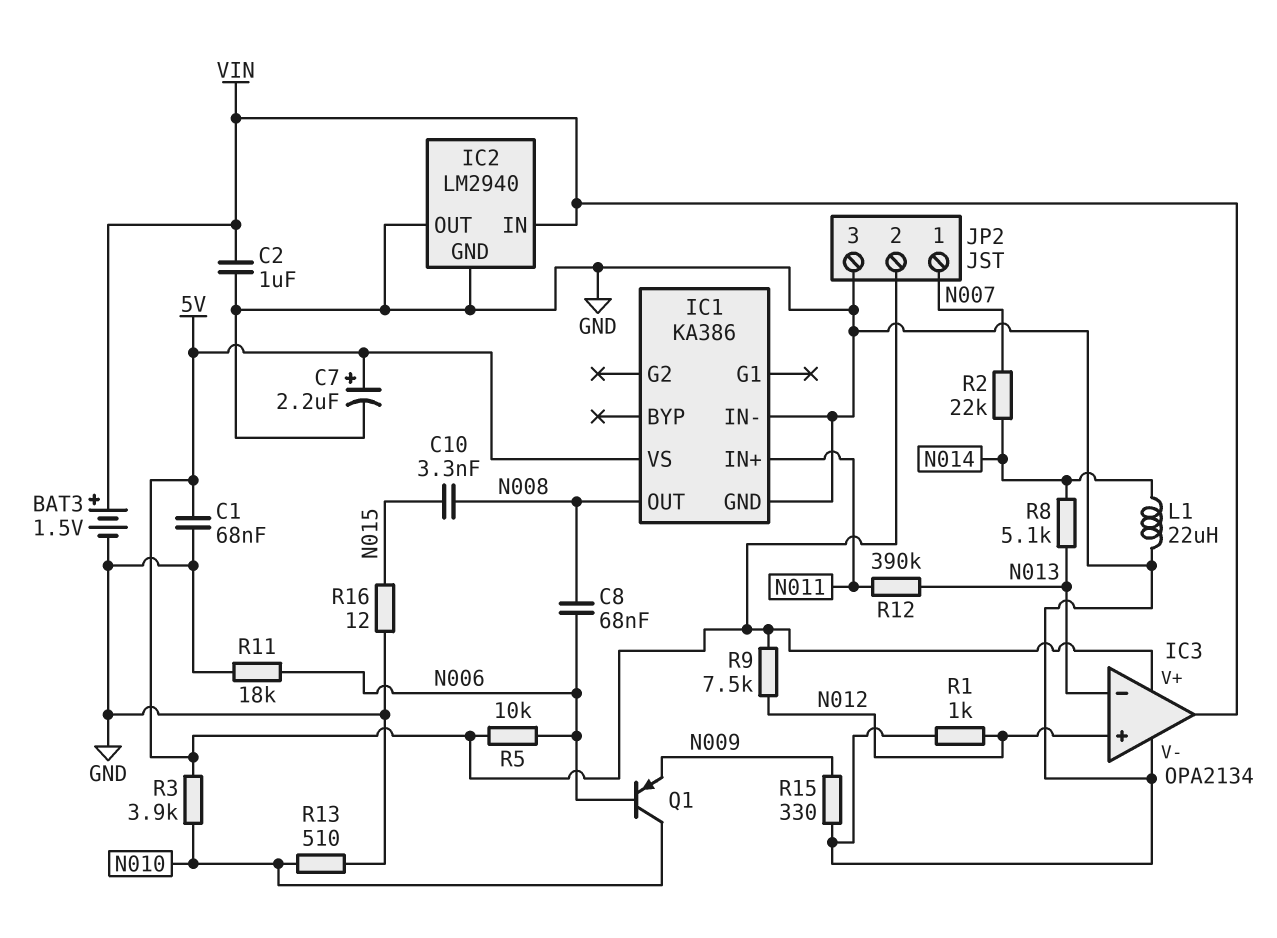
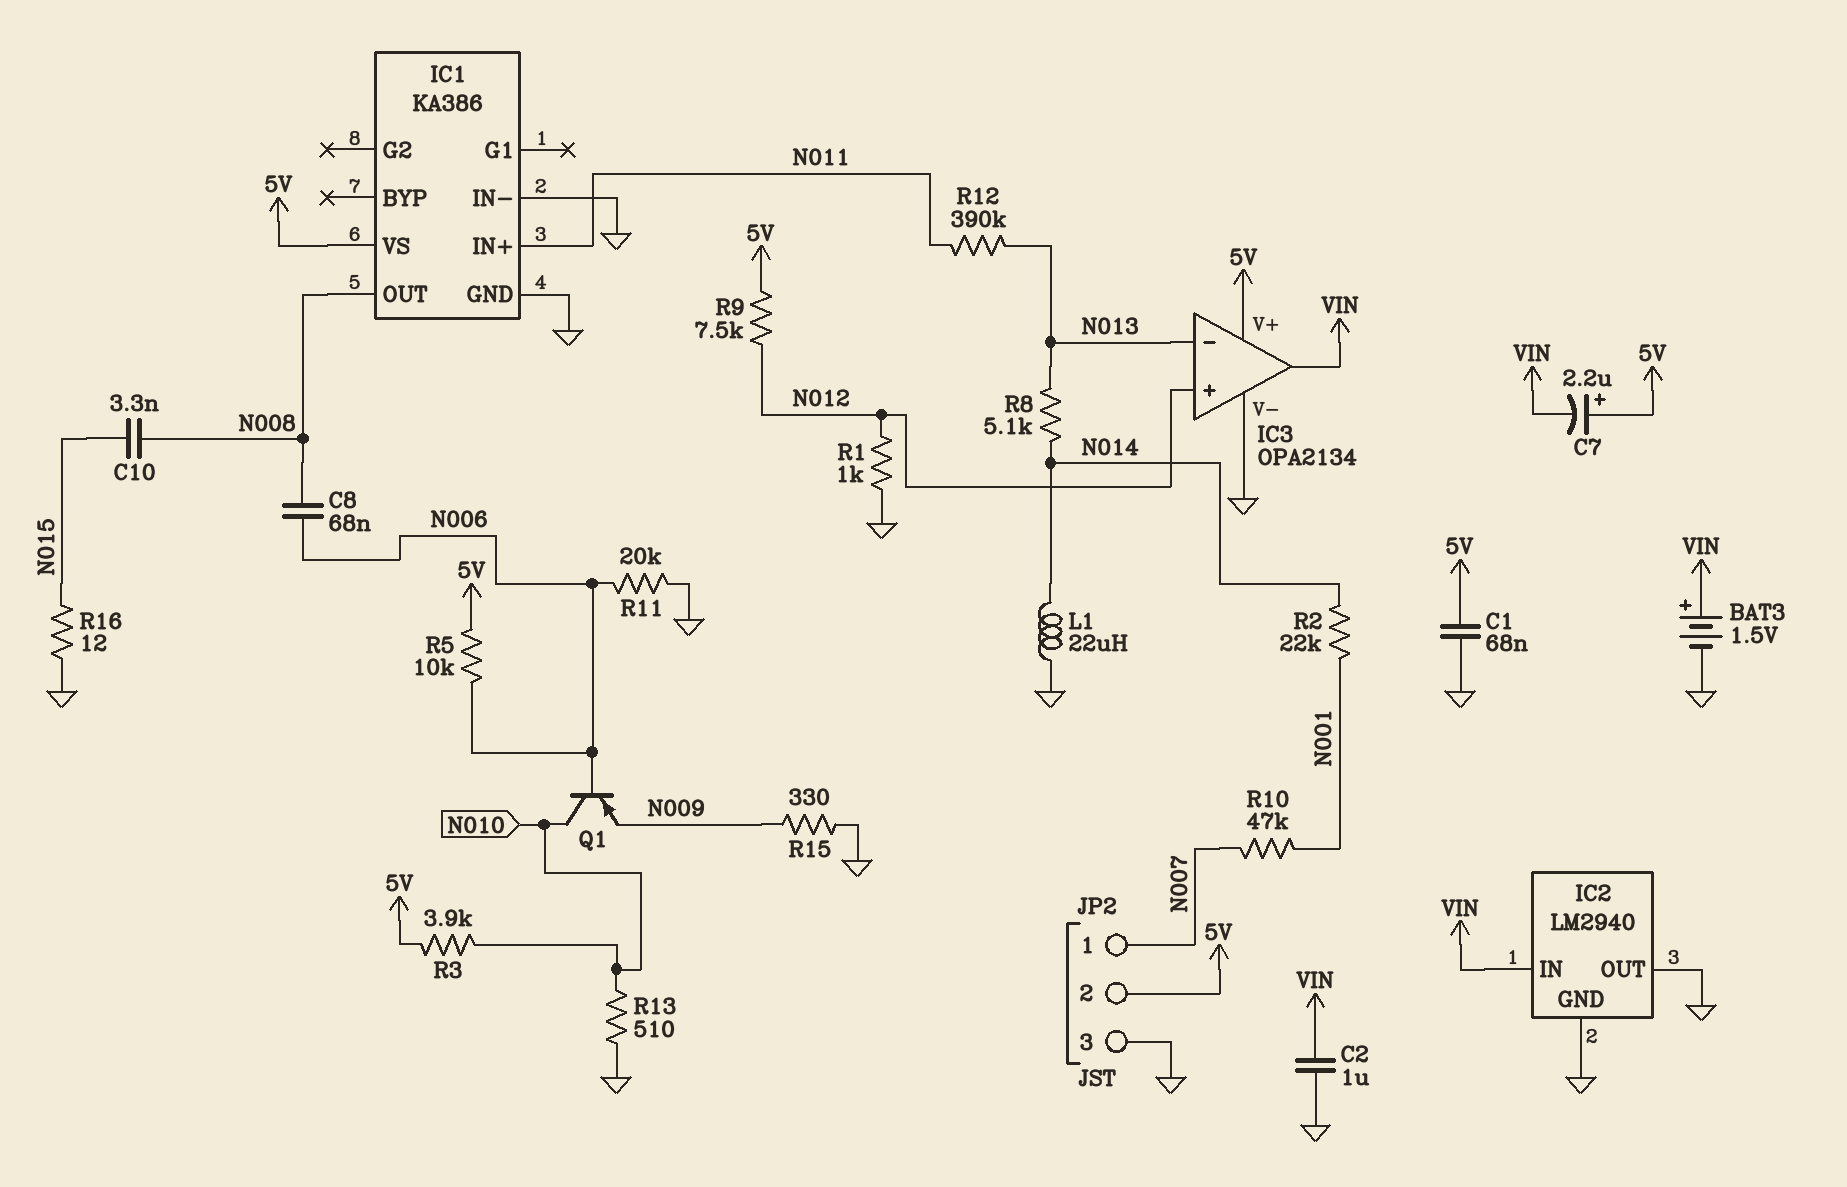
C7: 2.2uF (plus 5V, minus GND) -> 2.2uF (plus 5V, minus VIN)
R2: 22k (N007, N014) -> 22k (N001, N014)
R10: none -> 47k (N001, N007)
R11: 18k (GND, N006) -> 20k (GND, N006)

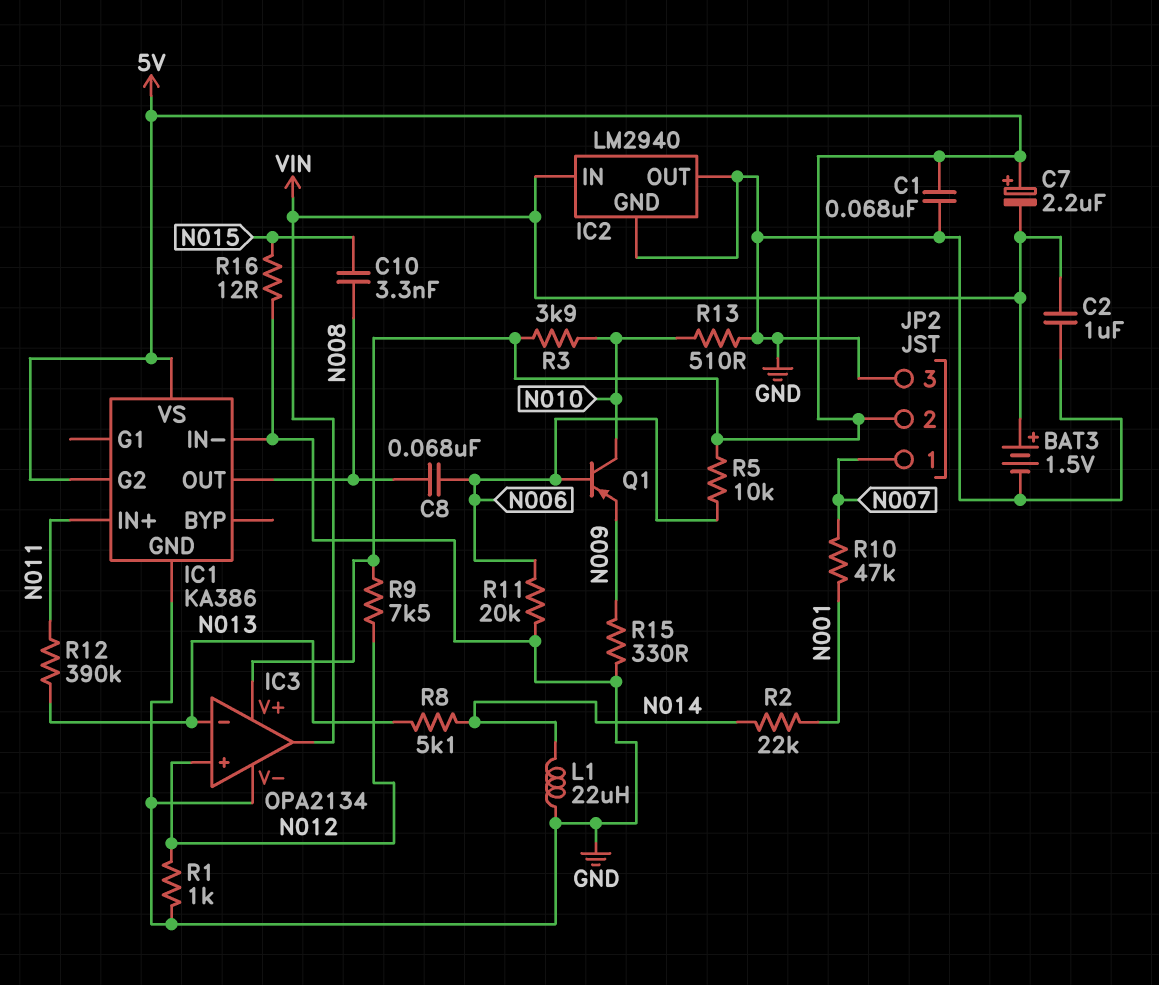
IC1 pin G2: none -> 5V

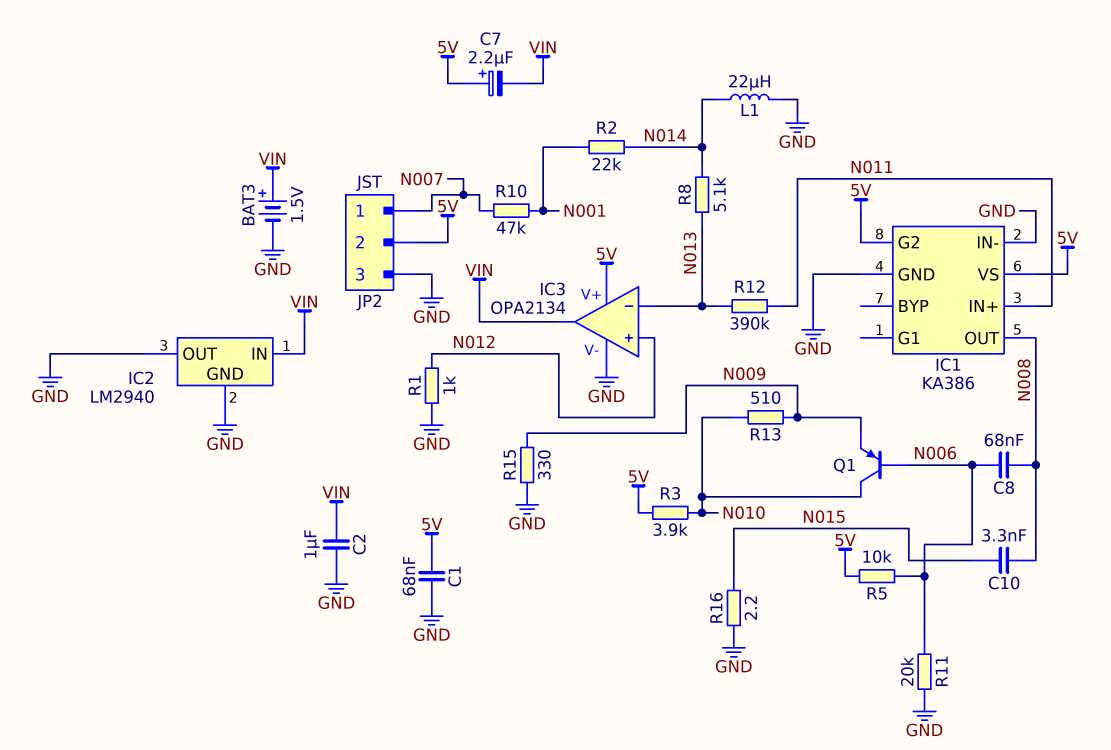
R9: 7.5k (5V, N012) -> none
R13: 510 (GND, N010) -> 510 (N009, N010)
R16: 12 (GND, N015) -> 2.2 (GND, N015)

